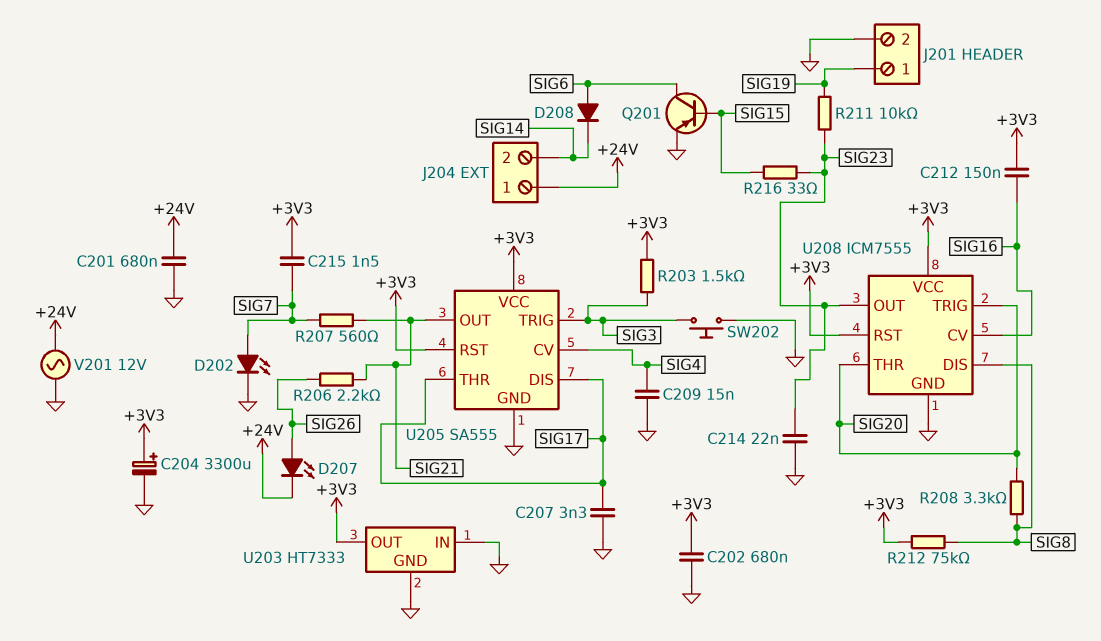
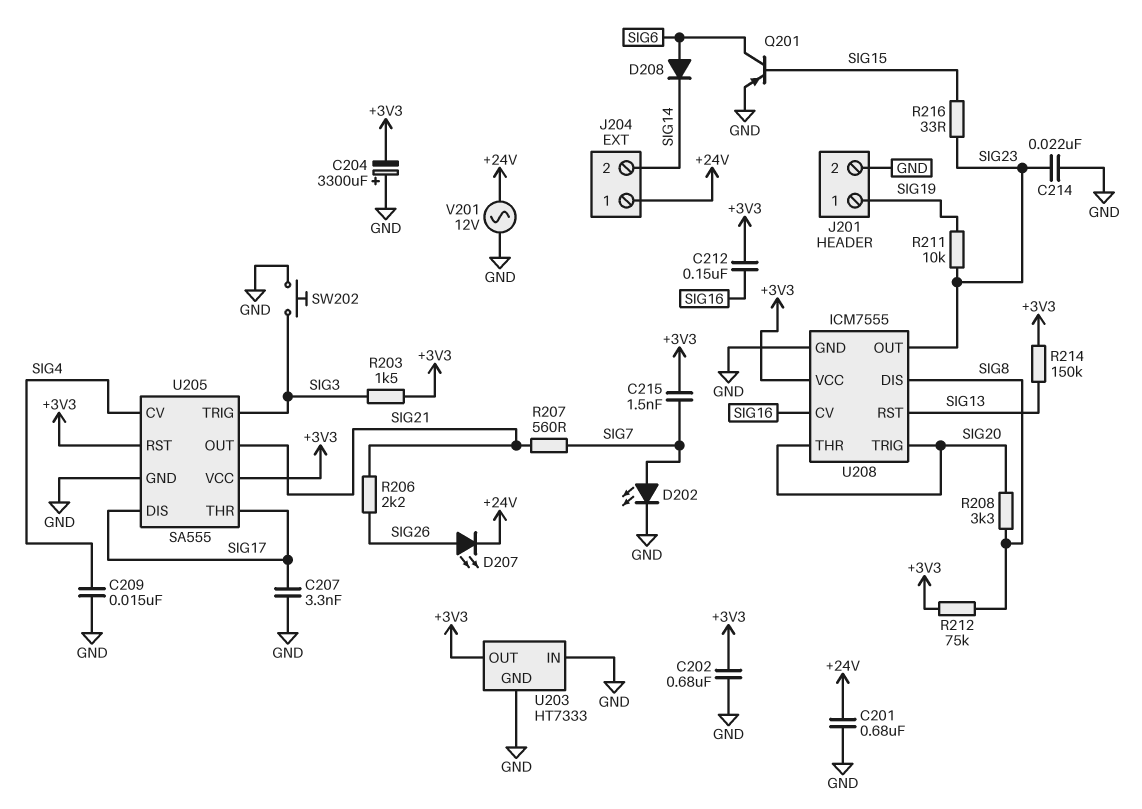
C204: 3300uF (plus +3V3, minus GND) -> 3300uF (plus GND, minus +3V3)
R214: none -> 150k (+3V3, SIG13)
U208 pin RST: +3V3 -> SIG13

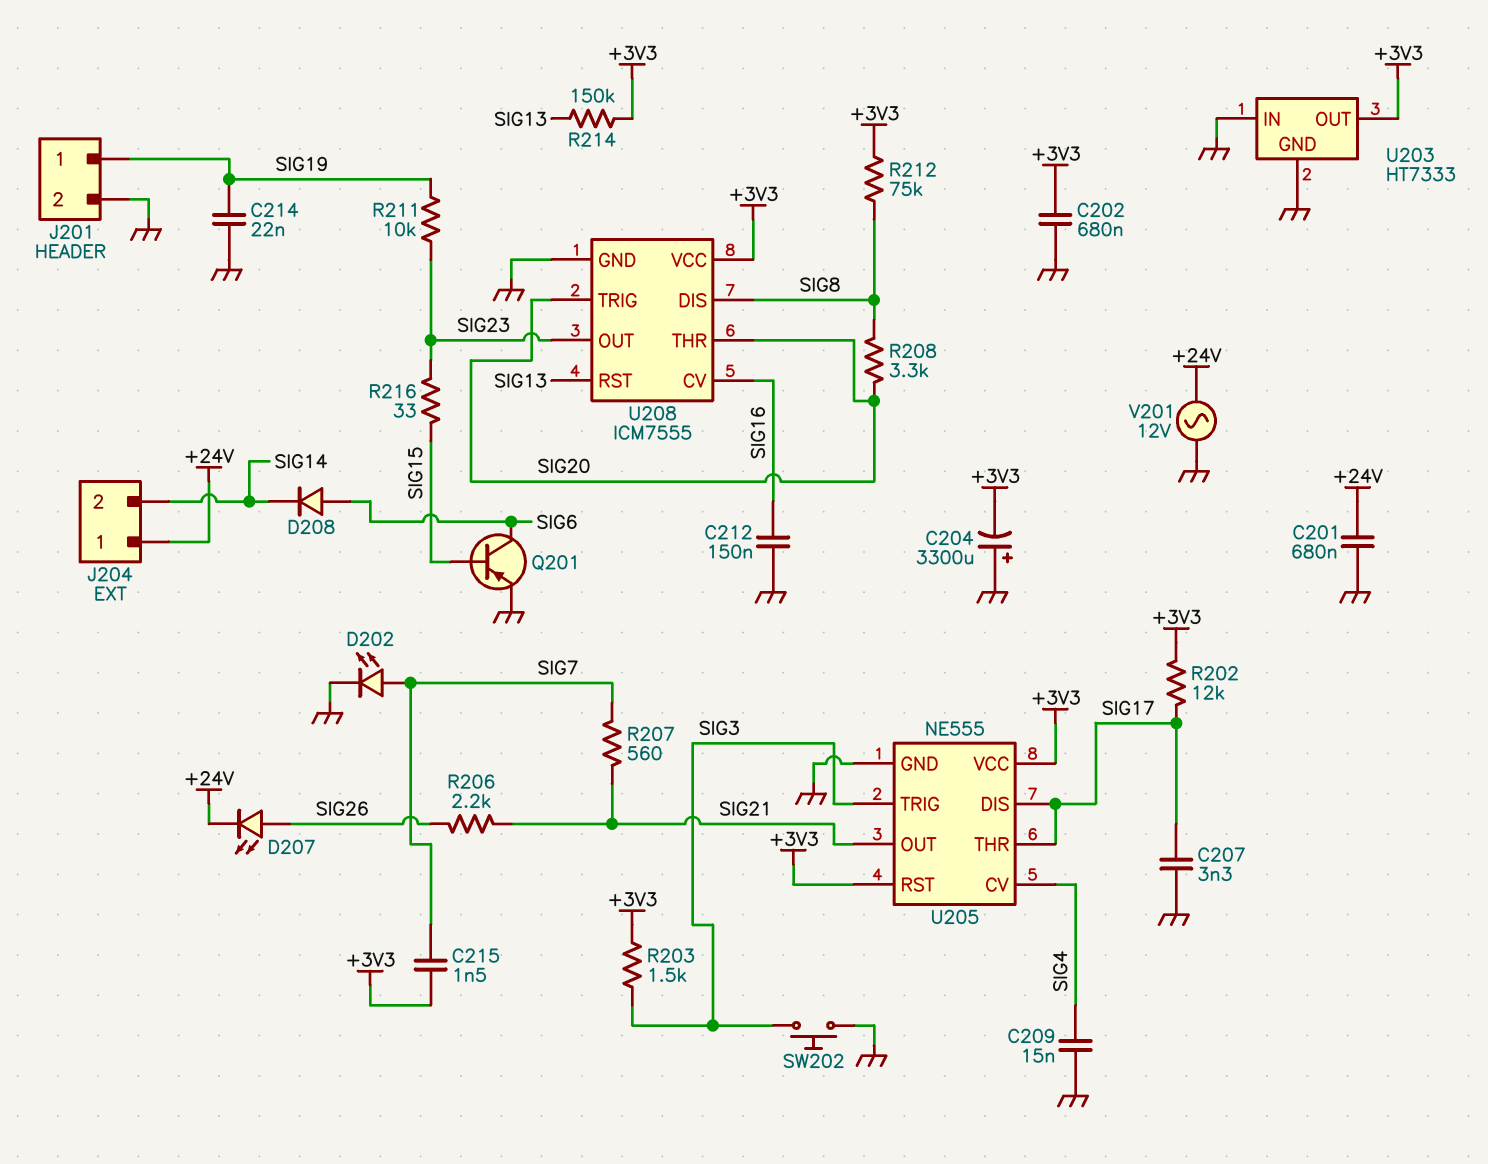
C212: 150nF (+3V3, SIG16) -> 150nF (GND, SIG16)
C214: 22nF (GND, SIG23) -> 22nF (GND, SIG19)
R202: none -> 12k (+3V3, SIG17)
U205: SA555 -> NE555

